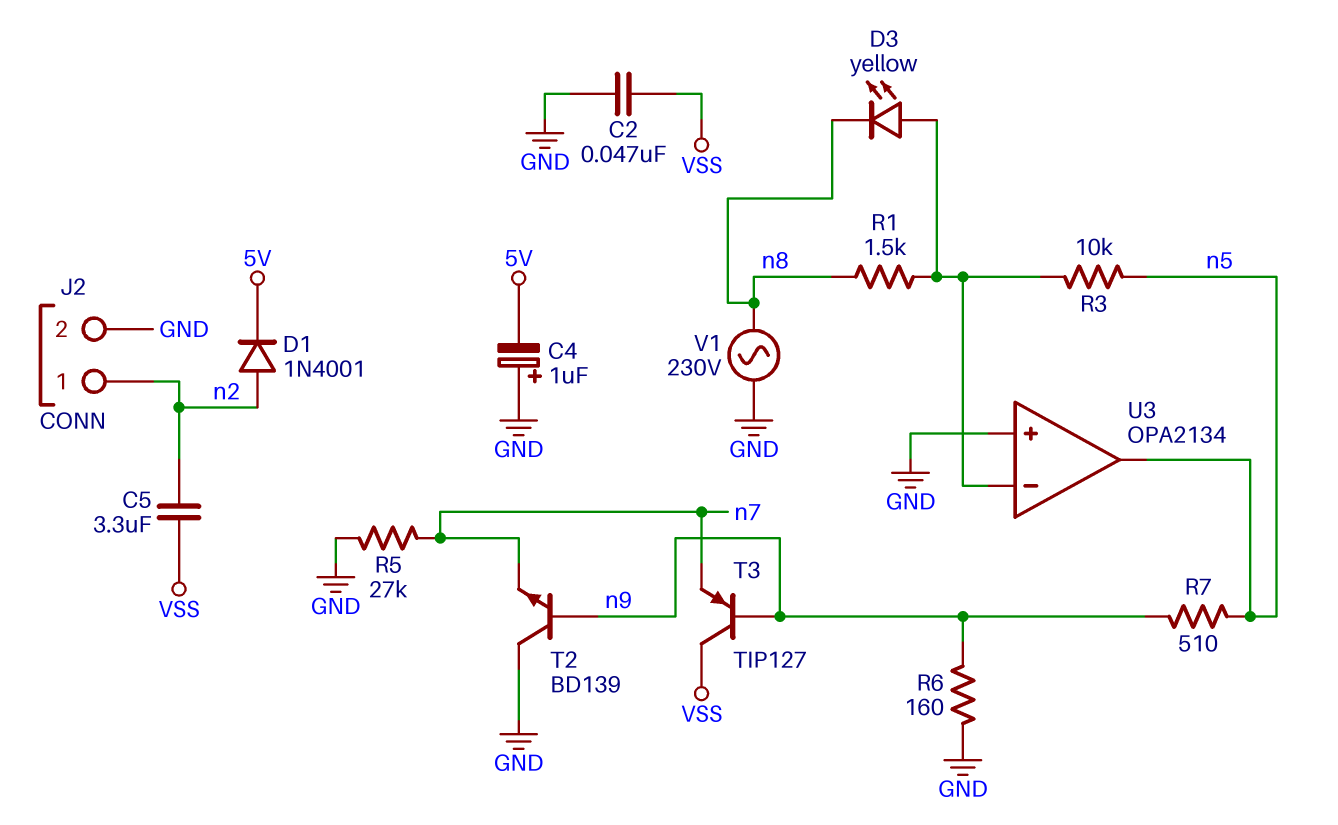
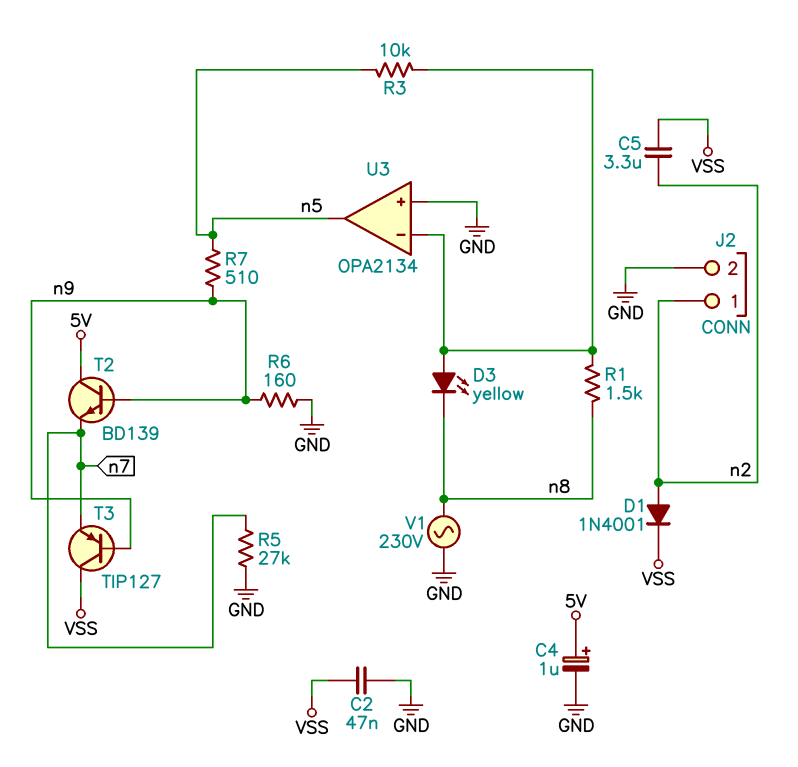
C4: 1uF (plus GND, minus 5V) -> 1uF (plus 5V, minus GND)
D1: diode 1N4001 (A n2, K 5V) -> diode 1N4001 (A n2, K VSS)
T2: NPN BD139 (B n9, C GND, E n7) -> NPN BD139 (B n9, C 5V, E n7)

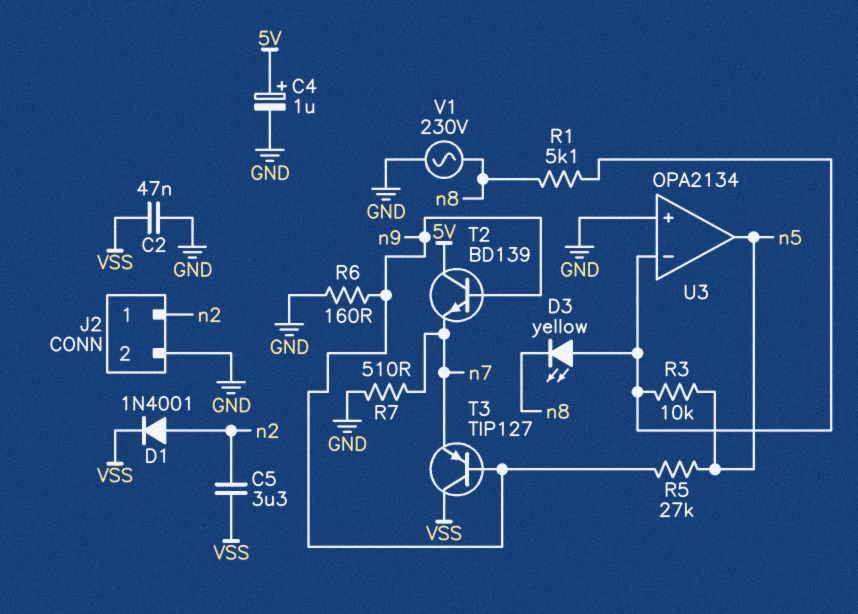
R1: 1.5k (U3/in-, n8) -> 5.1k (U3/in-, n8)
R5: 27k (GND, n7) -> 27k (n5, n9)
R7: 510 (n5, n9) -> 510 (GND, n7)

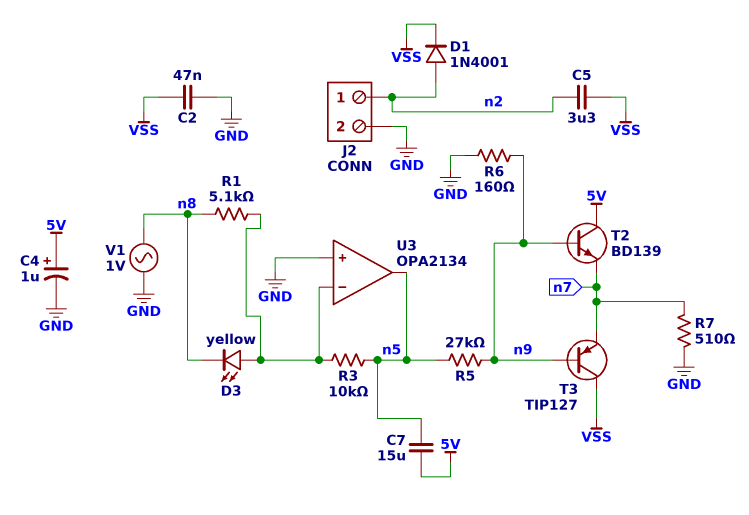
C7: none -> 15uF (5V, n5)
V1: AC 230V (GND, n8) -> AC 1V (GND, n8)

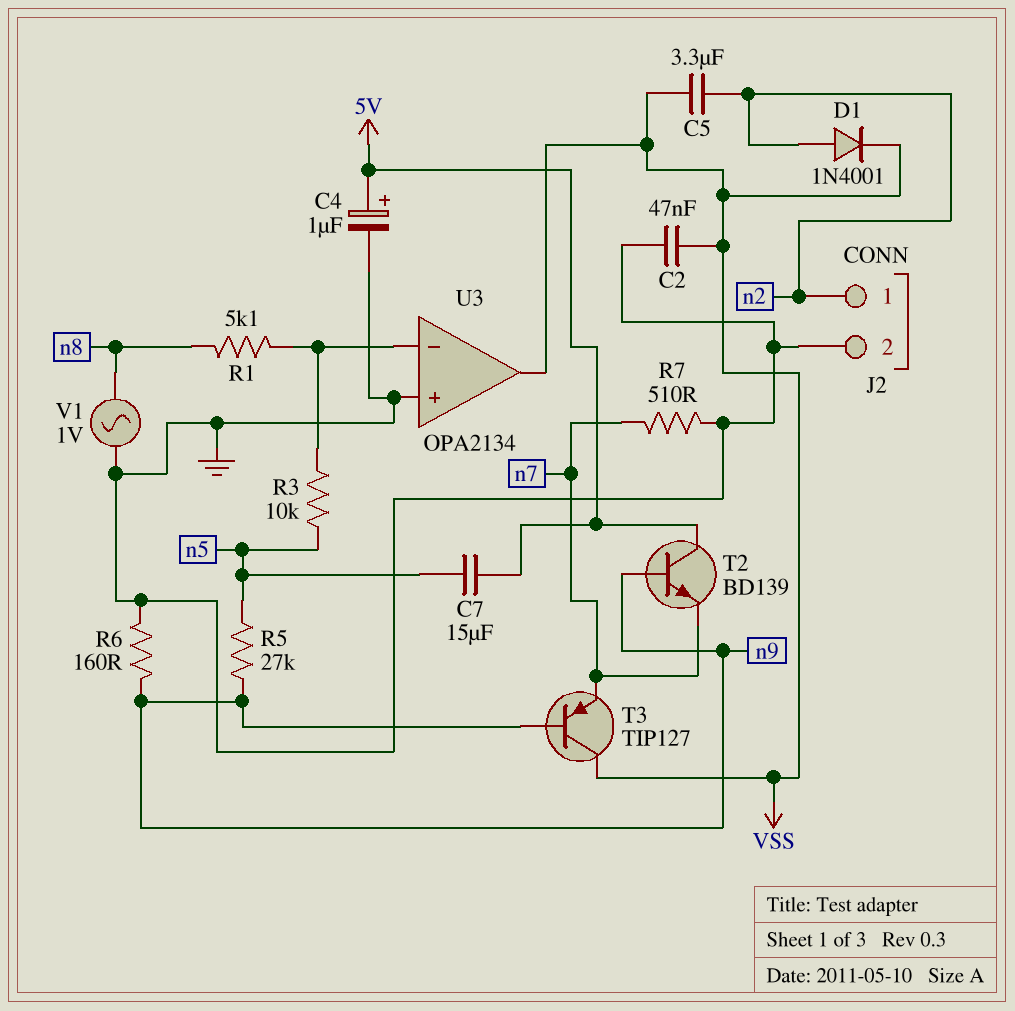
D3: LED yellow (A U3/in-, K n8) -> none
U3 pin out: n5 -> VSS

